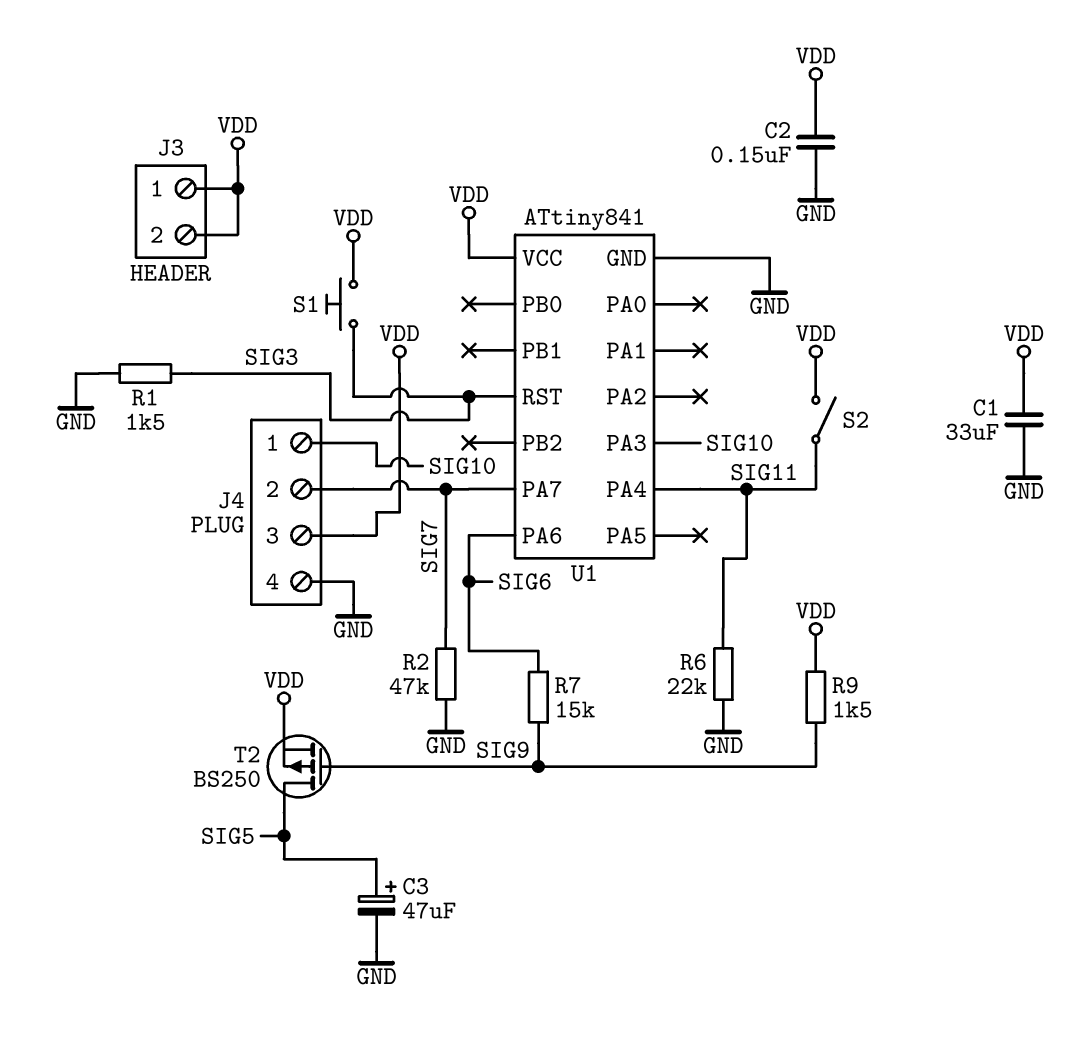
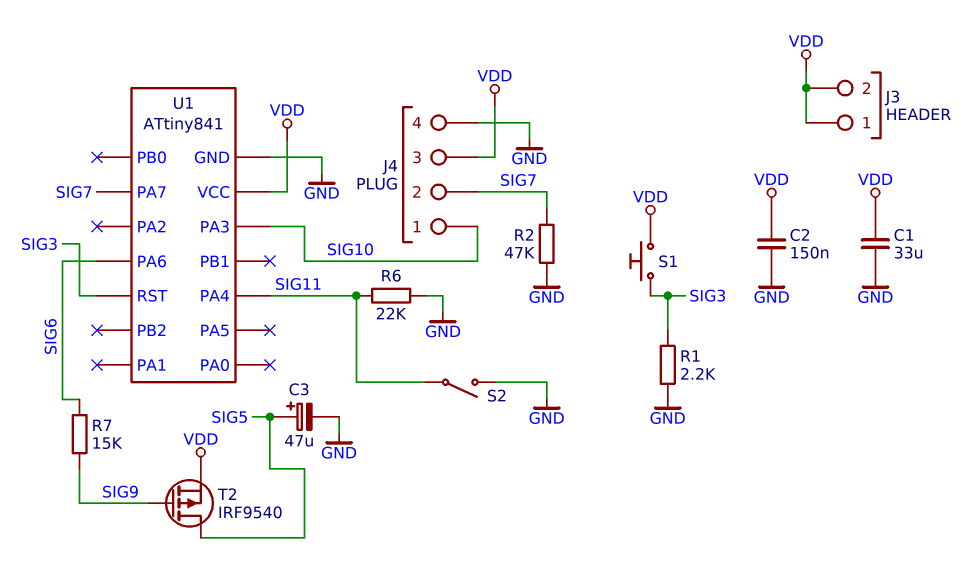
R1: 1.5k (GND, SIG3) -> 2.2k (GND, SIG3)
R9: 1.5k (SIG9, VDD) -> none
S2: switch (SIG11, VDD) -> switch (GND, SIG11)
T2: PMOS BS250 (G SIG9, D SIG5, S VDD) -> PMOS IRF9540 (G SIG9, D SIG5, S VDD)

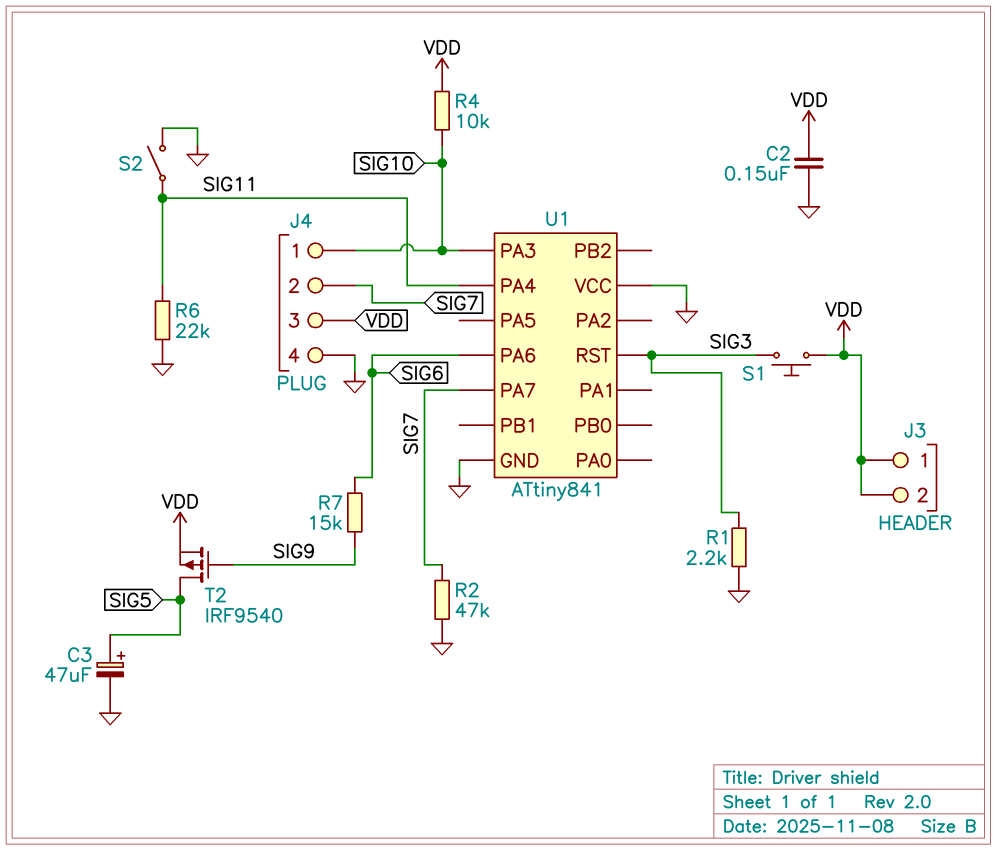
C1: 33uF (GND, VDD) -> none
R4: none -> 10k (SIG10, VDD)
U1 pin VCC: VDD -> GND

